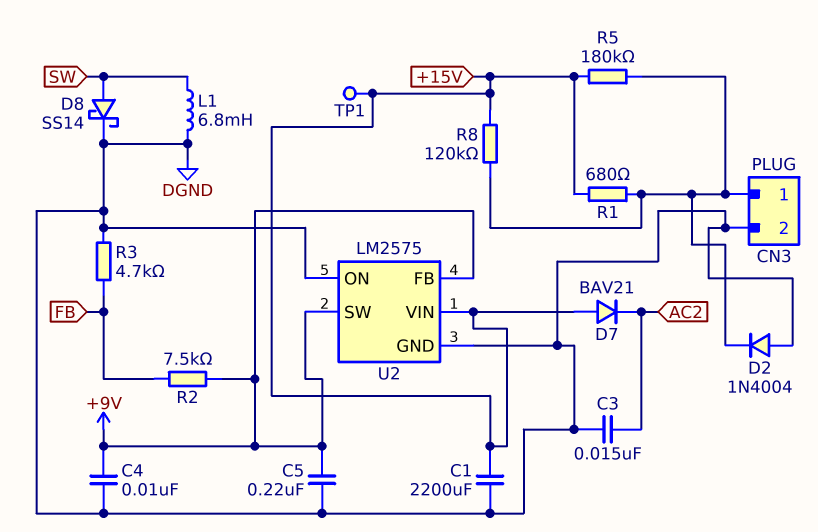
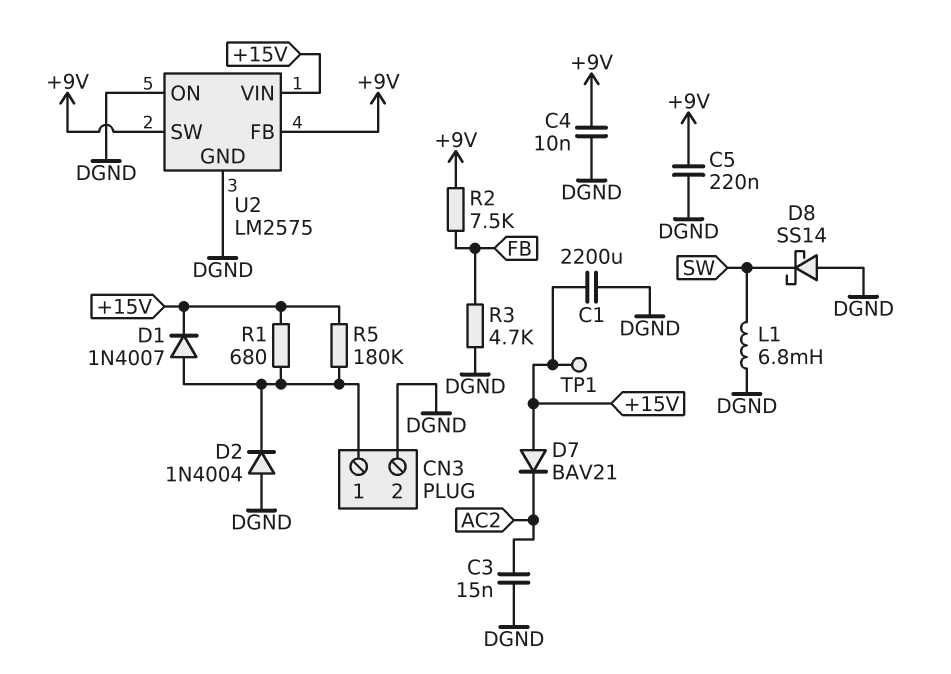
D1: none -> diode 1N4007 (A CN3/1, K +15V)
D8: schottky SS14 (A SW, K DGND) -> schottky SS14 (A DGND, K SW)
R8: 120k (+15V, CN3/1) -> none

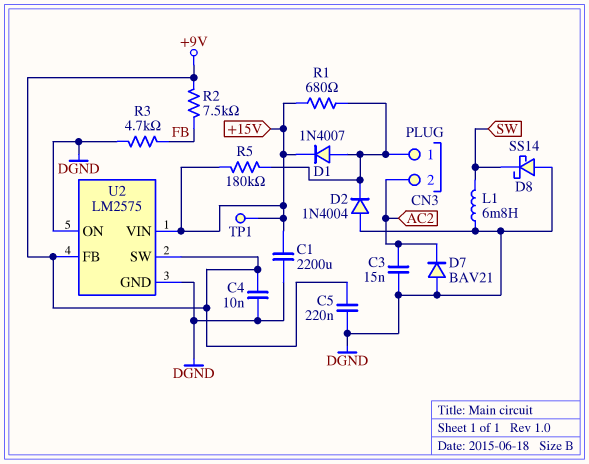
CN3 pin 2: DGND -> AC2
D7: diode BAV21 (A +15V, K AC2) -> diode BAV21 (A DGND, K AC2)

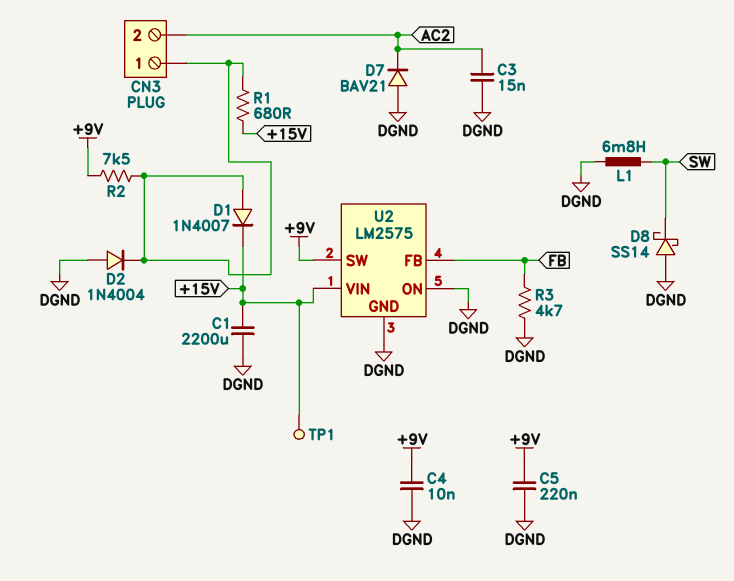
R2: 7.5k (+9V, FB) -> 7.5k (+9V, CN3/1)
R5: 180k (+15V, CN3/1) -> none
U2 pin FB: +9V -> FB

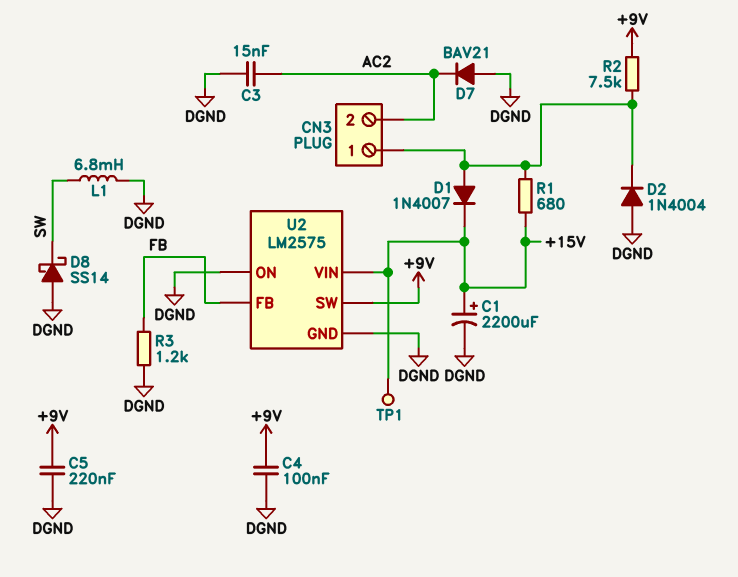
C1: 2200uF (+15V, DGND) -> 2200uF (plus +15V, minus DGND)
C4: 10nF (+9V, DGND) -> 100nF (+9V, DGND)
R3: 4.7k (DGND, FB) -> 1.2k (DGND, FB)

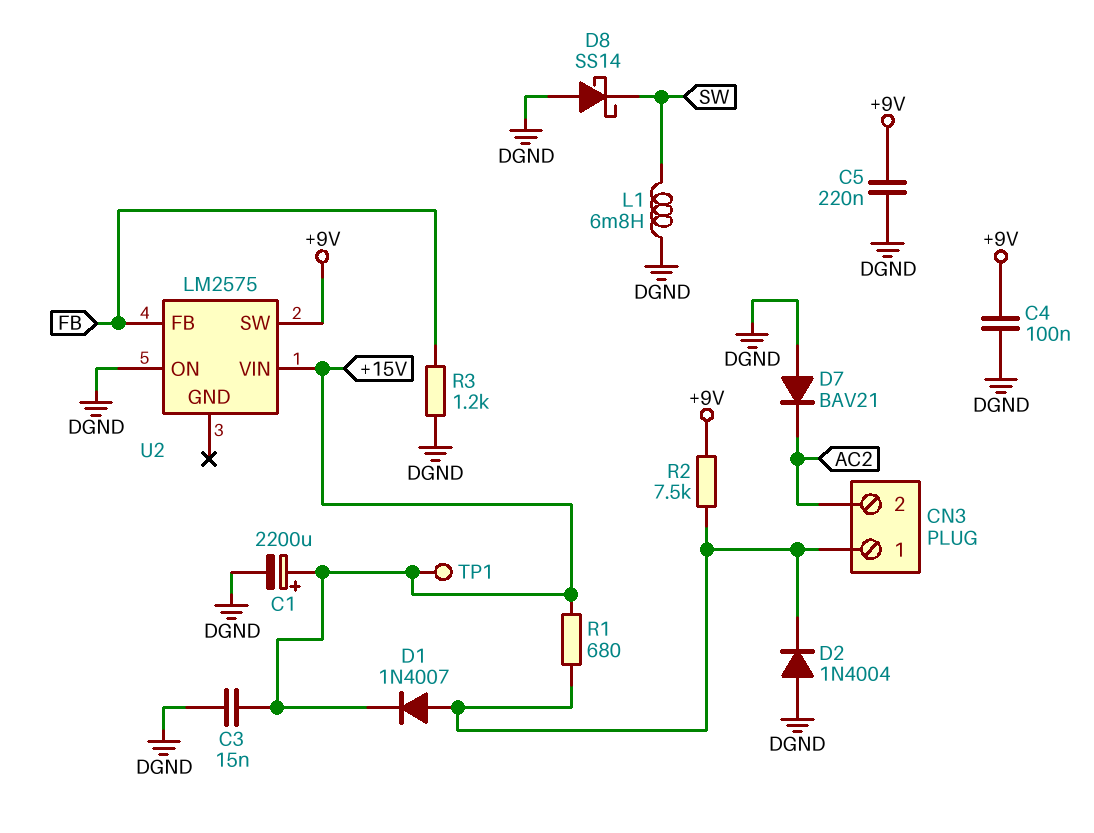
C3: 15nF (AC2, DGND) -> 15nF (+15V, DGND)
U2 pin GND: DGND -> none

